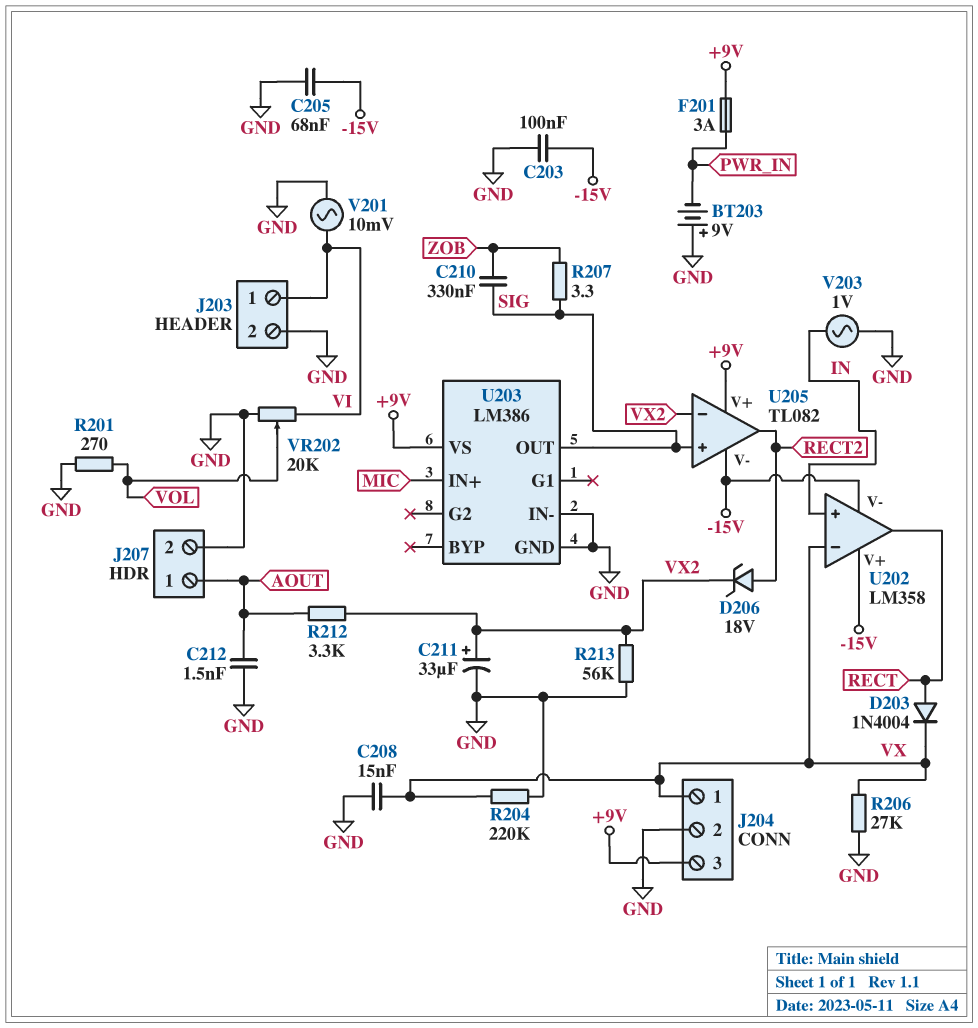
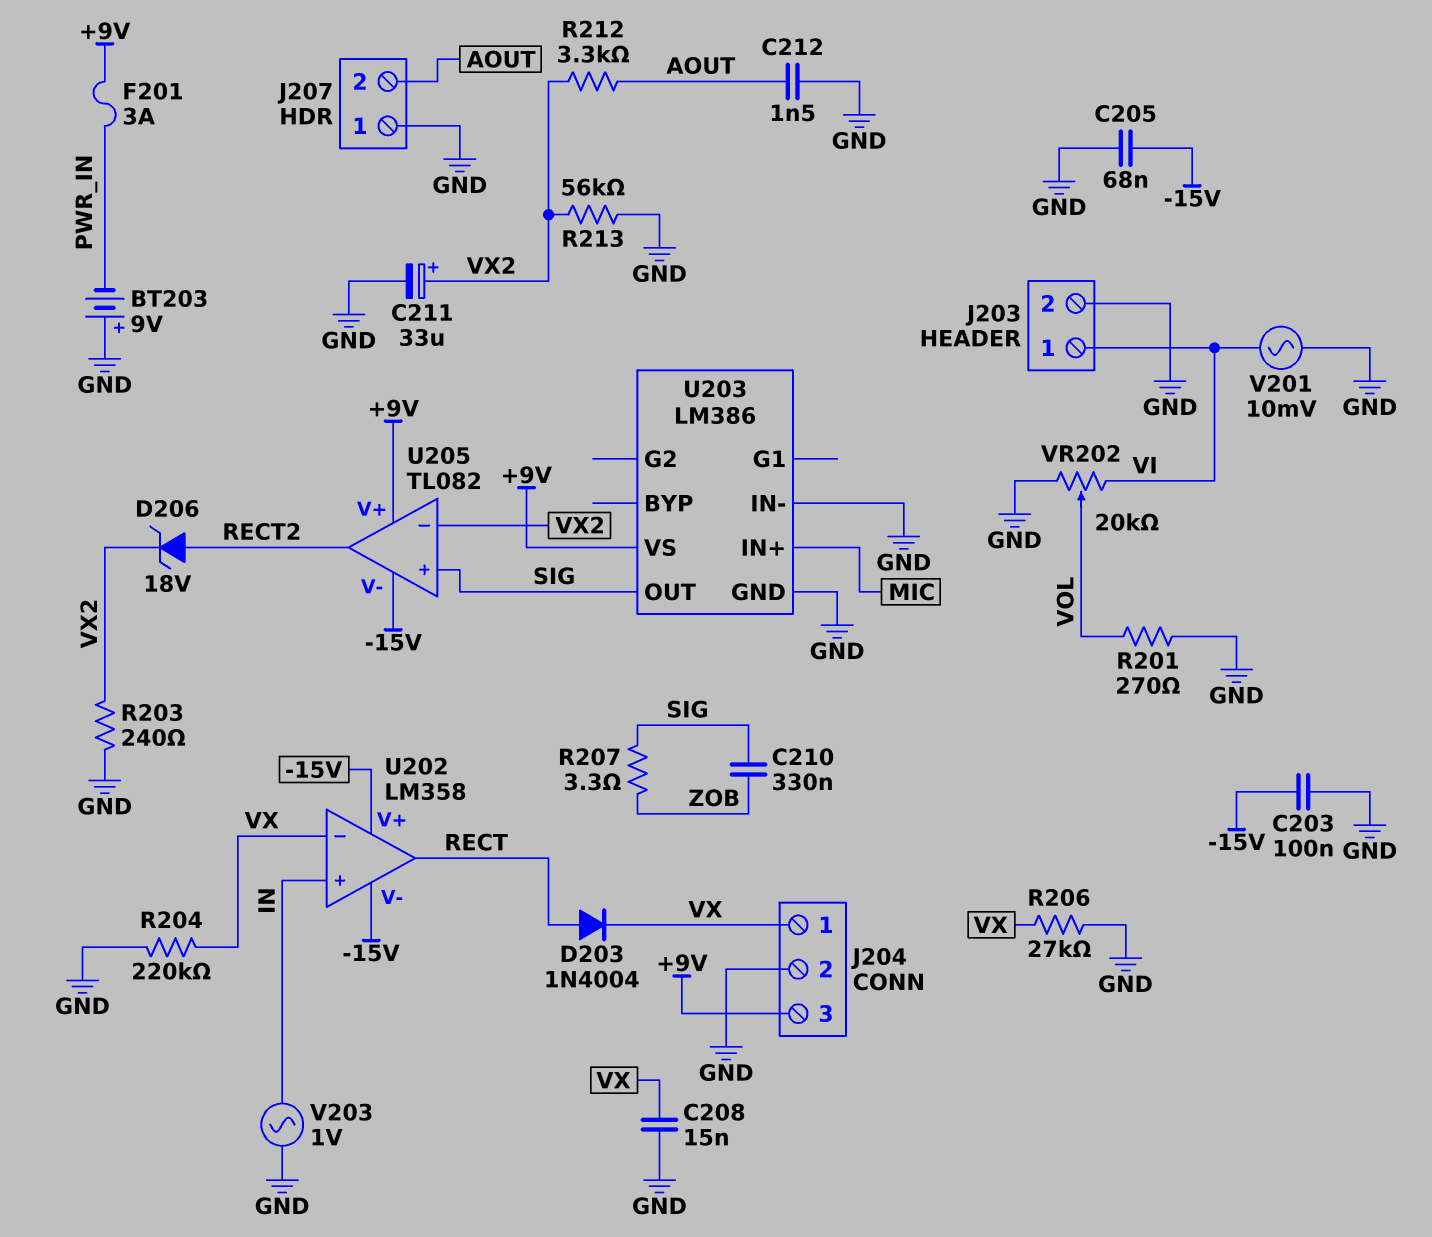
J207 pin 1: AOUT -> GND
J207 pin 2: GND -> AOUT
R203: none -> 240 (GND, VX2)

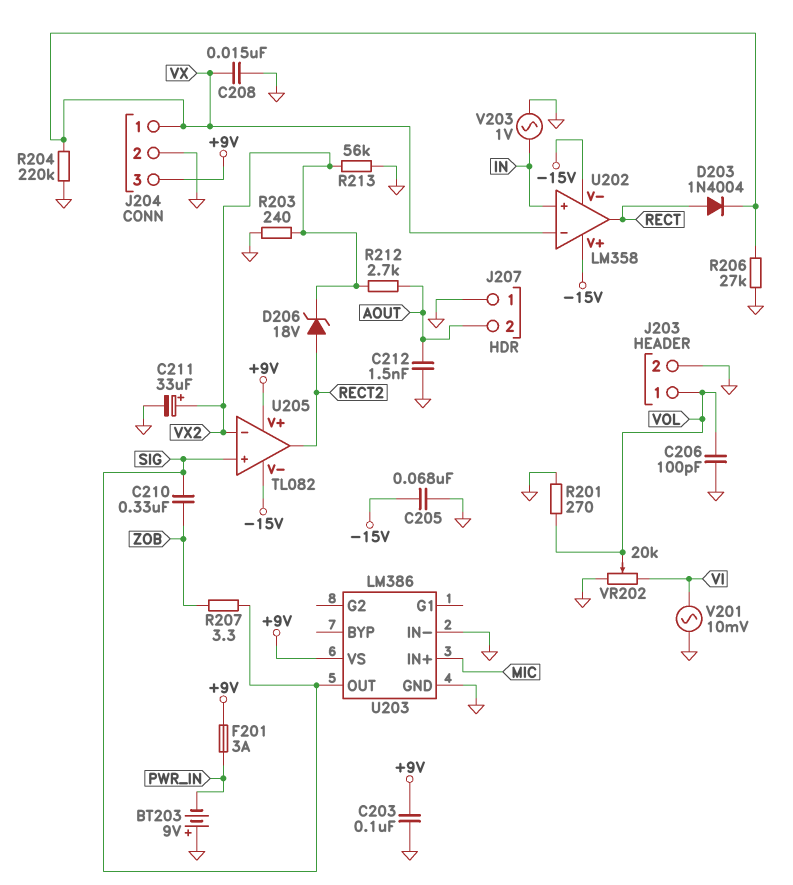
C203: 100nF (-15V, GND) -> 100nF (+9V, GND)
C206: none -> 100pF (GND, VOL)
J203 pin 1: VI -> VOL
R212: 3.3k (AOUT, VX2) -> 2.7k (AOUT, VX2)

